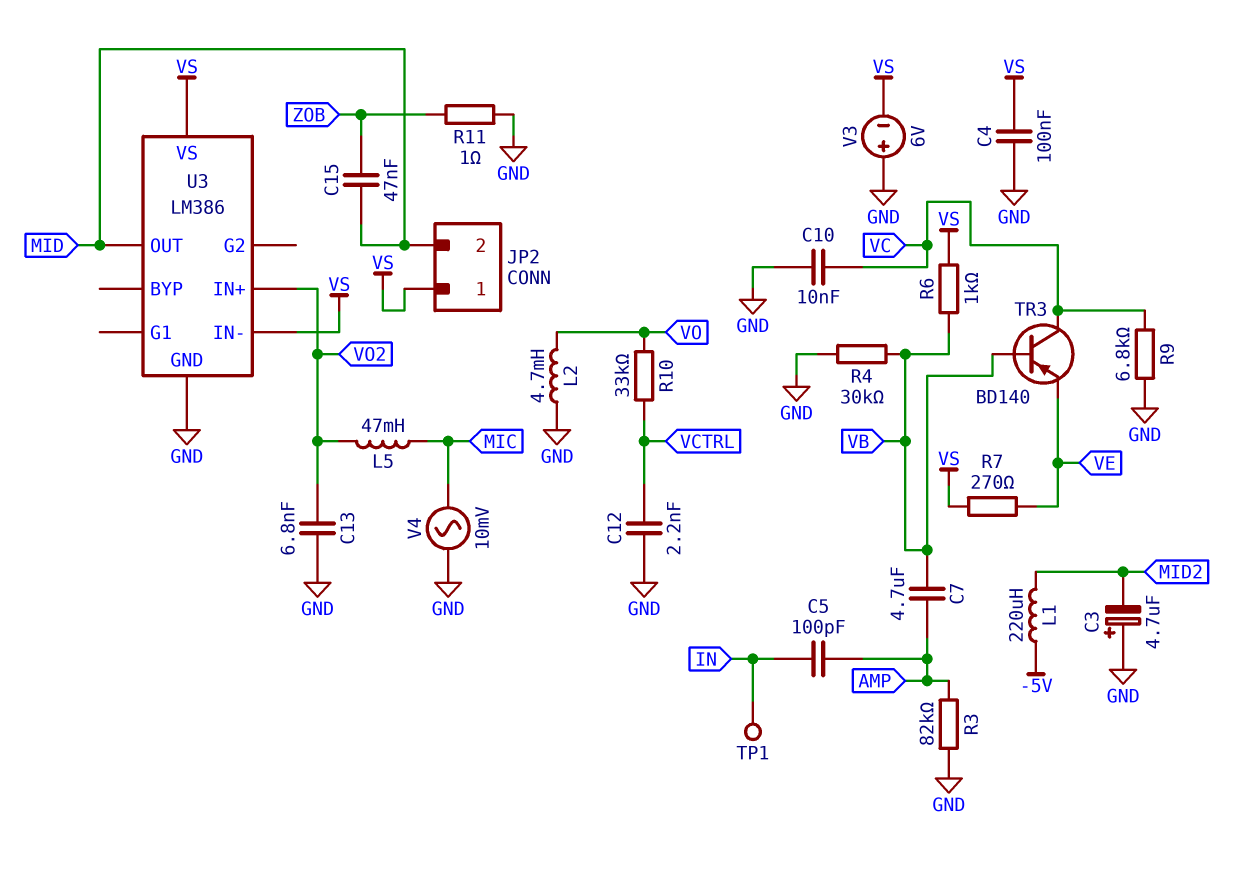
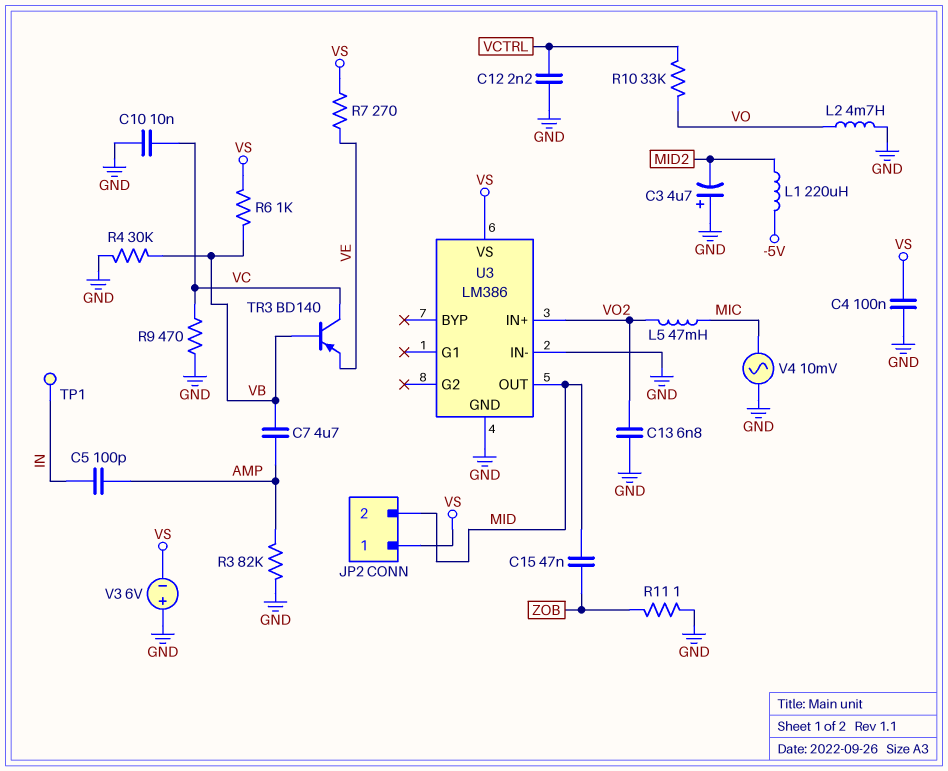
R9: 6.8k (GND, VC) -> 470 (GND, VC)
U3 pin IN-: VS -> GND

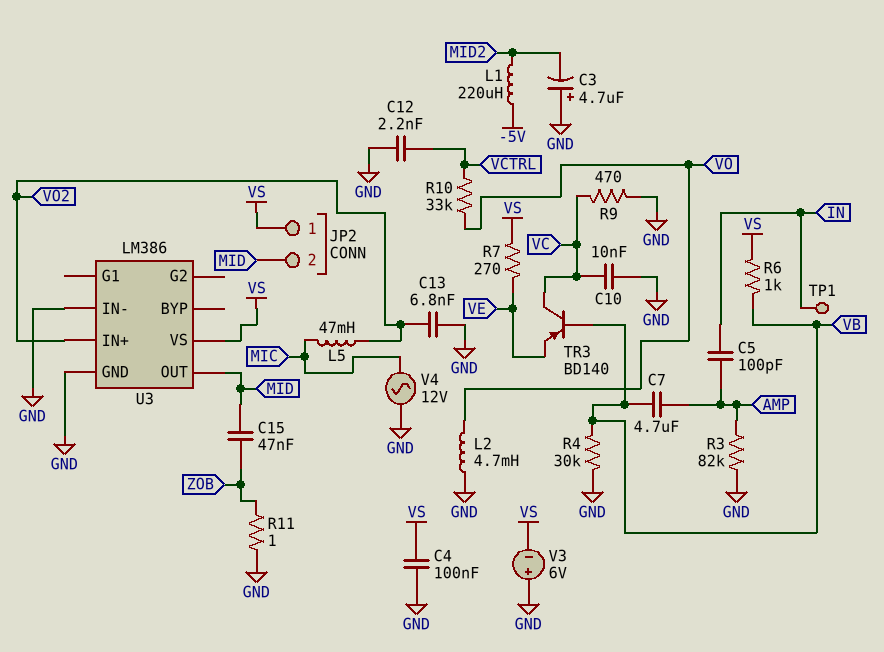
V4: AC 10mV (GND, MIC) -> AC 12V (GND, MIC)

